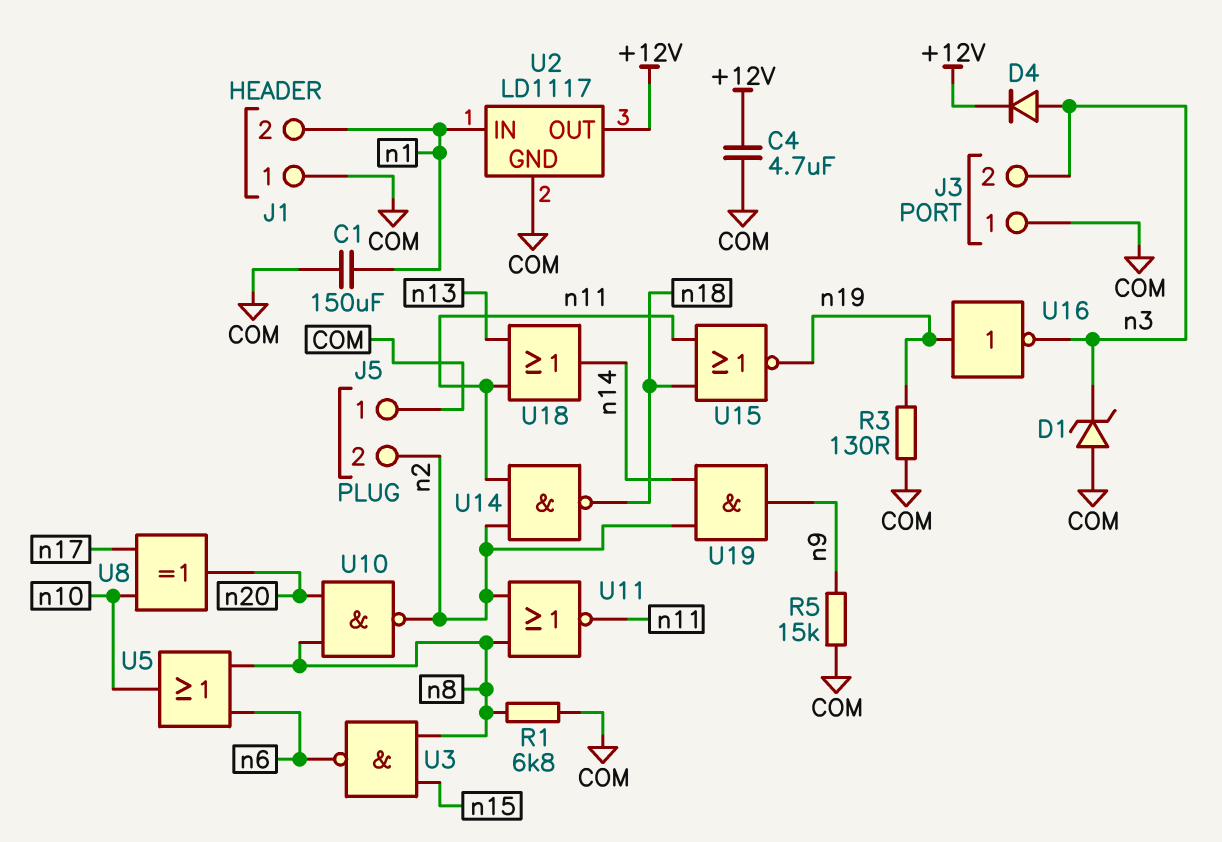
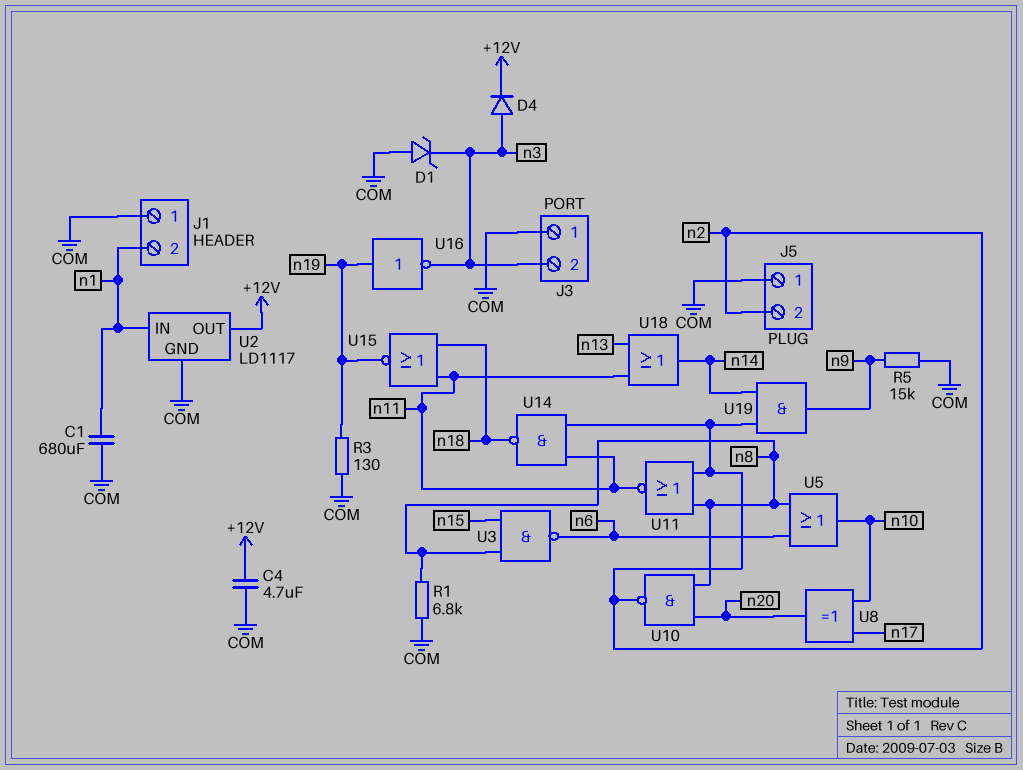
C1: 150uF (COM, n1) -> 680uF (COM, n1)

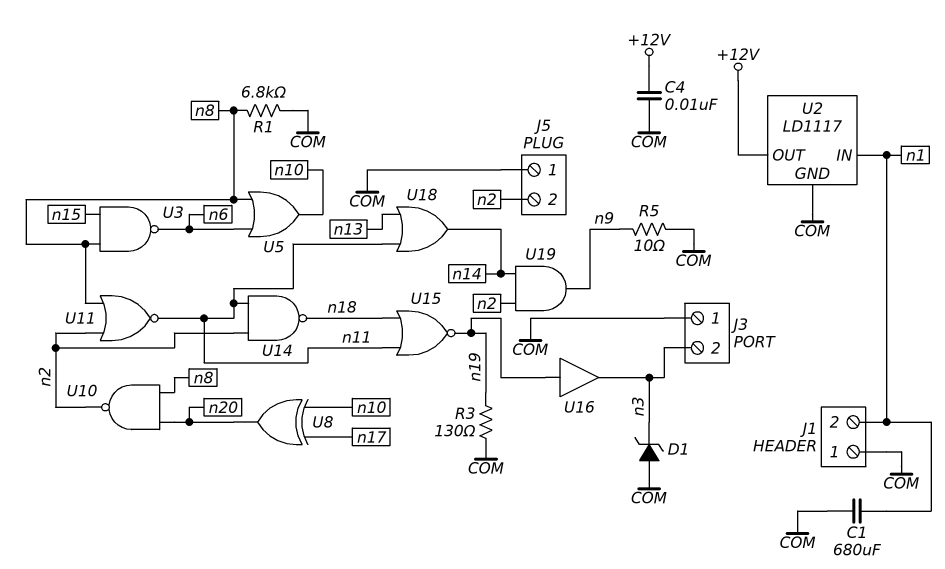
C4: 4.7uF (+12V, COM) -> 10nF (+12V, COM)
D4: diode (A n3, K +12V) -> none
R5: 15k (COM, n9) -> 10 (COM, n9)
U16: NOT (in n19, out n3) -> buffer (in n19, out n3)

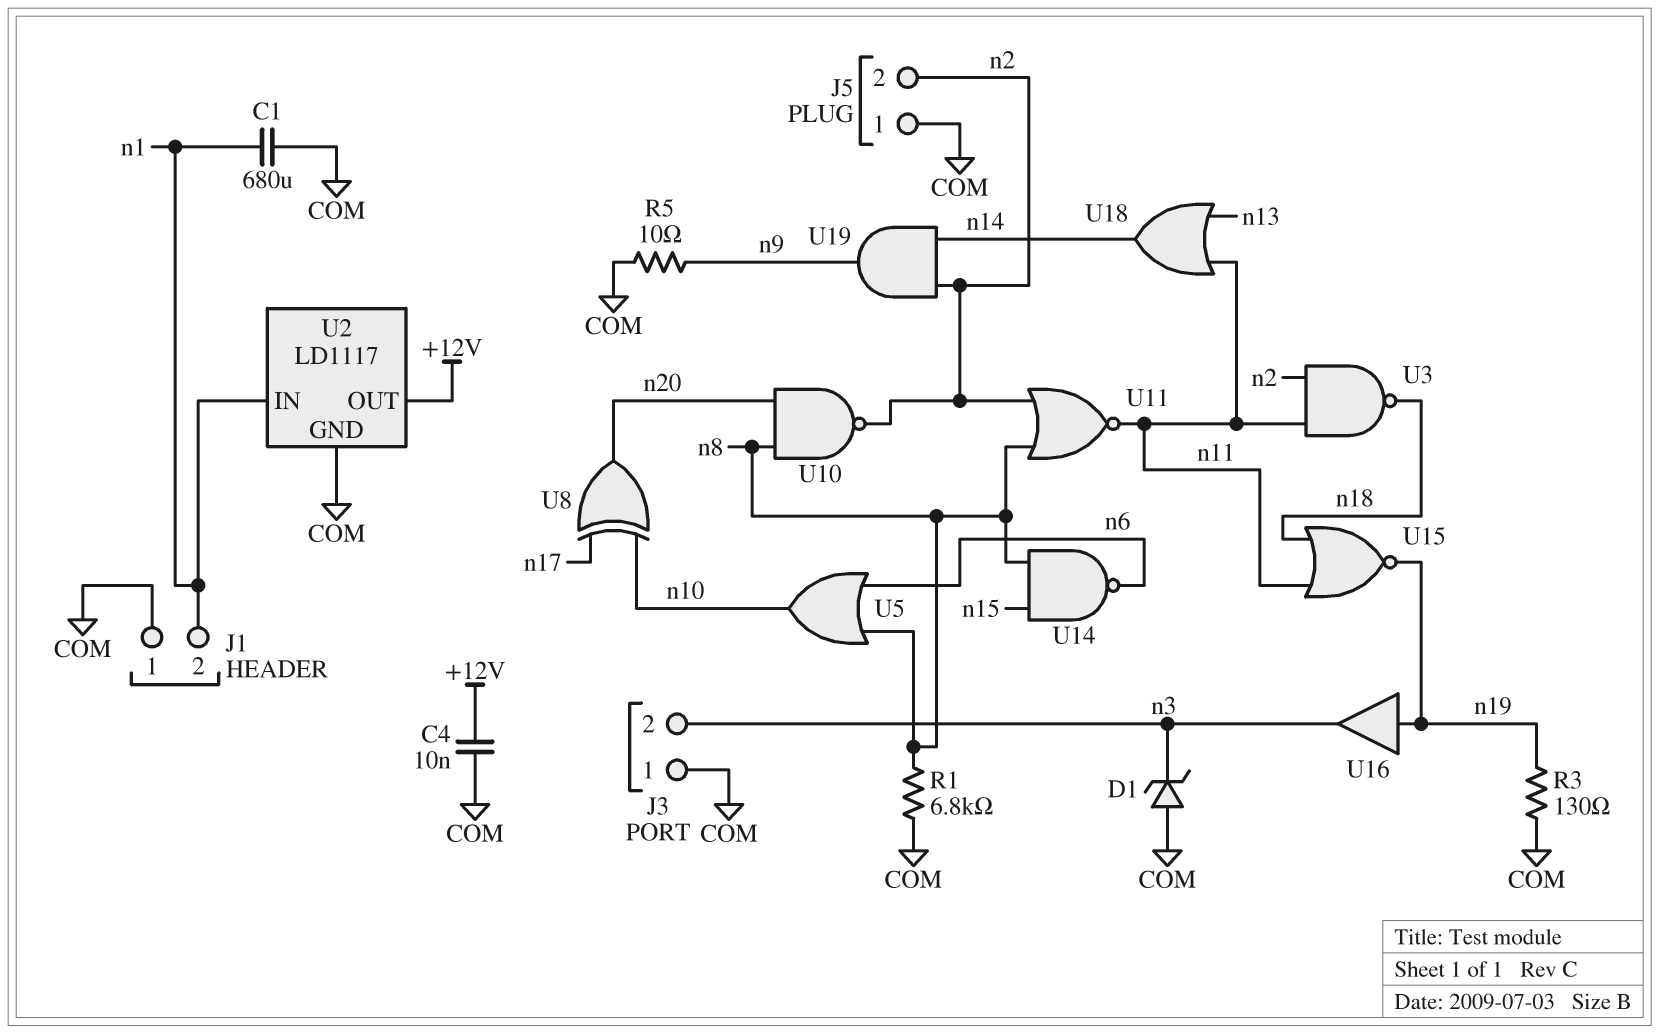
U3: NAND (in n8, in n15, out n6) -> NAND (in n2, in n11, out n18)
U14: NAND (in n2, in n11, out n18) -> NAND (in n8, in n15, out n6)

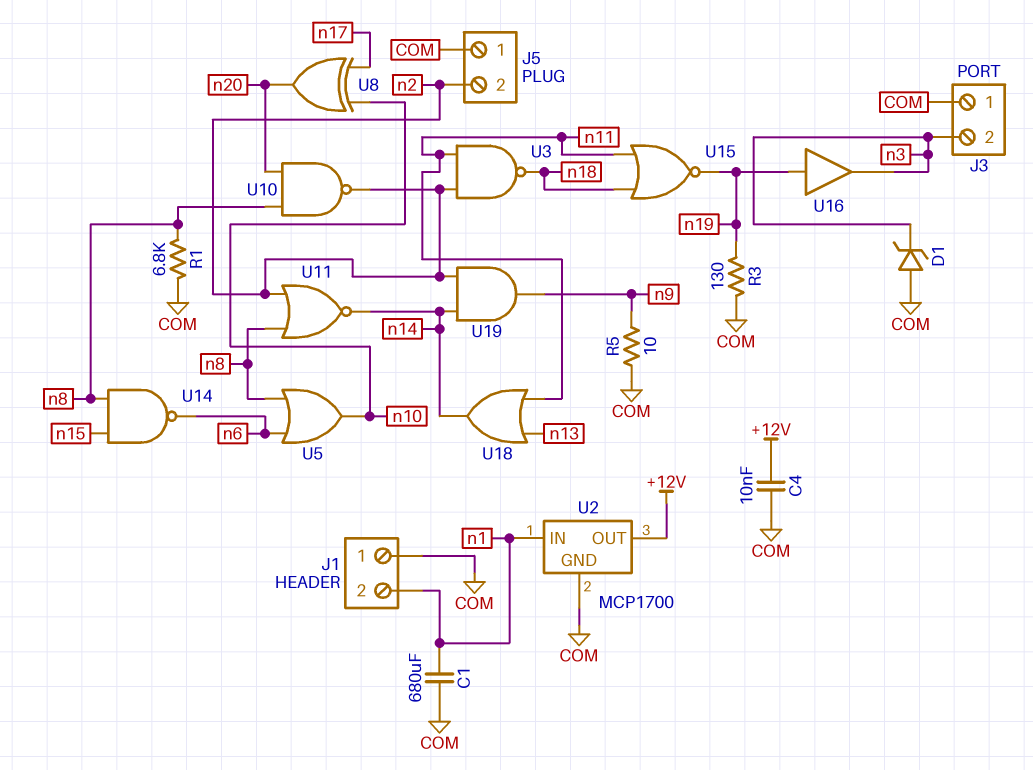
U2: LD1117 -> MCP1700
U11: NOR (in n2, in n8, out n11) -> NOR (in n2, in n8, out n14)

